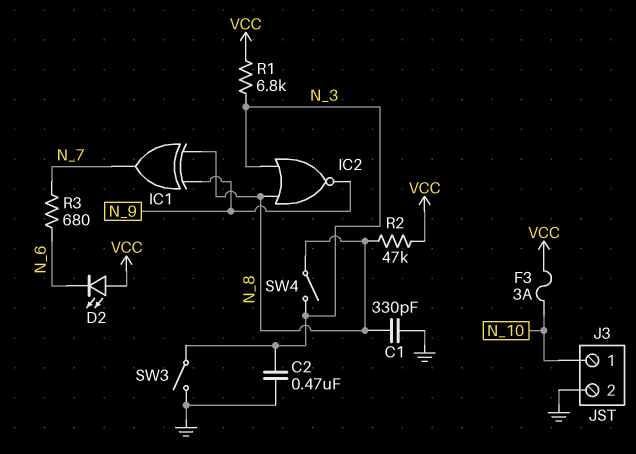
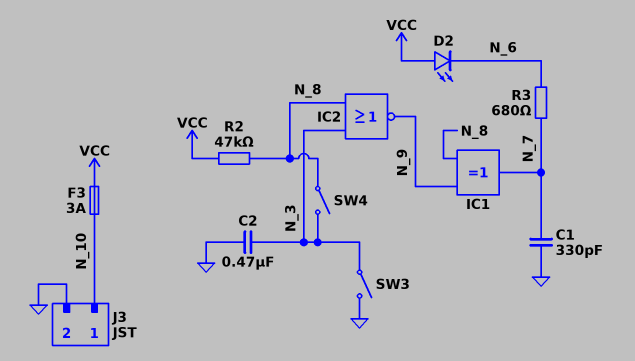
C1: 330pF (GND, N_8) -> 330pF (GND, N_7)
R1: 6.8k (N_3, VCC) -> none

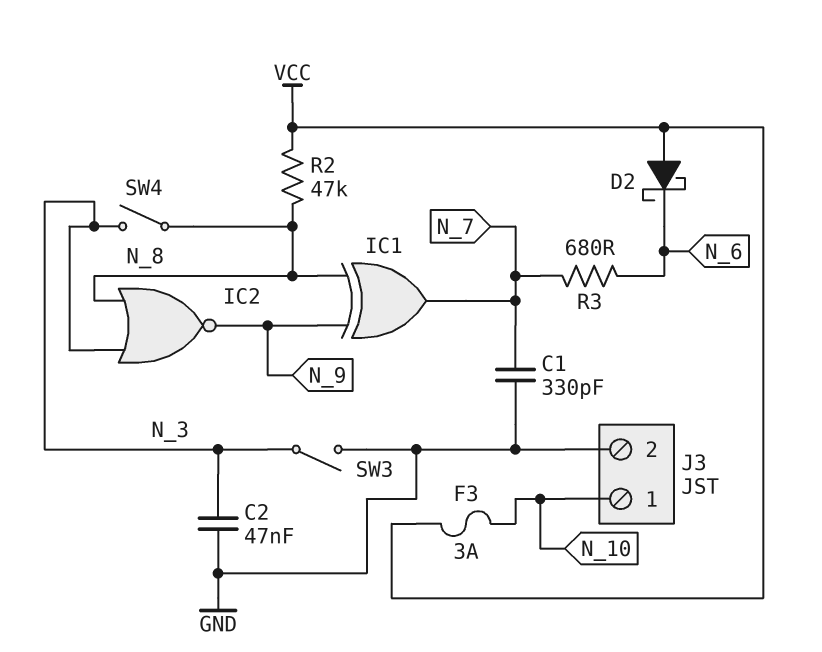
C2: 470nF (GND, N_3) -> 47nF (GND, N_3)
D2: LED (A VCC, K N_6) -> schottky (A VCC, K N_6)

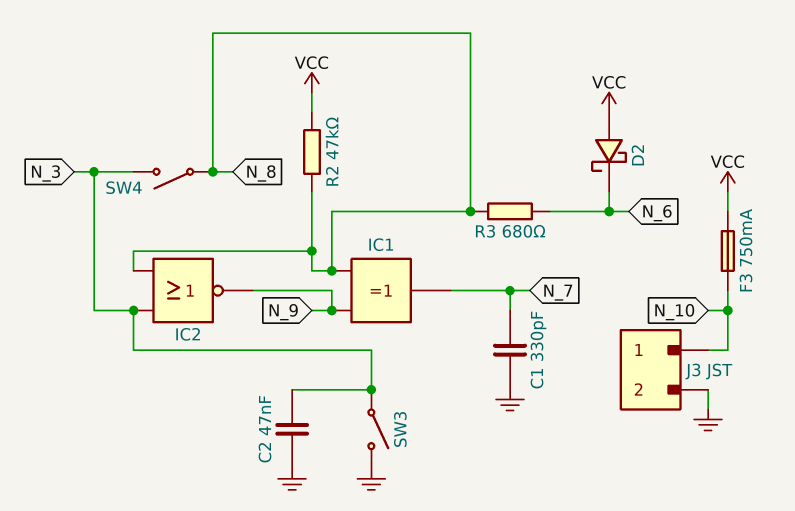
F3: 3A (N_10, VCC) -> 750mA (N_10, VCC)
R3: 680 (N_6, N_7) -> 680 (N_6, N_8)

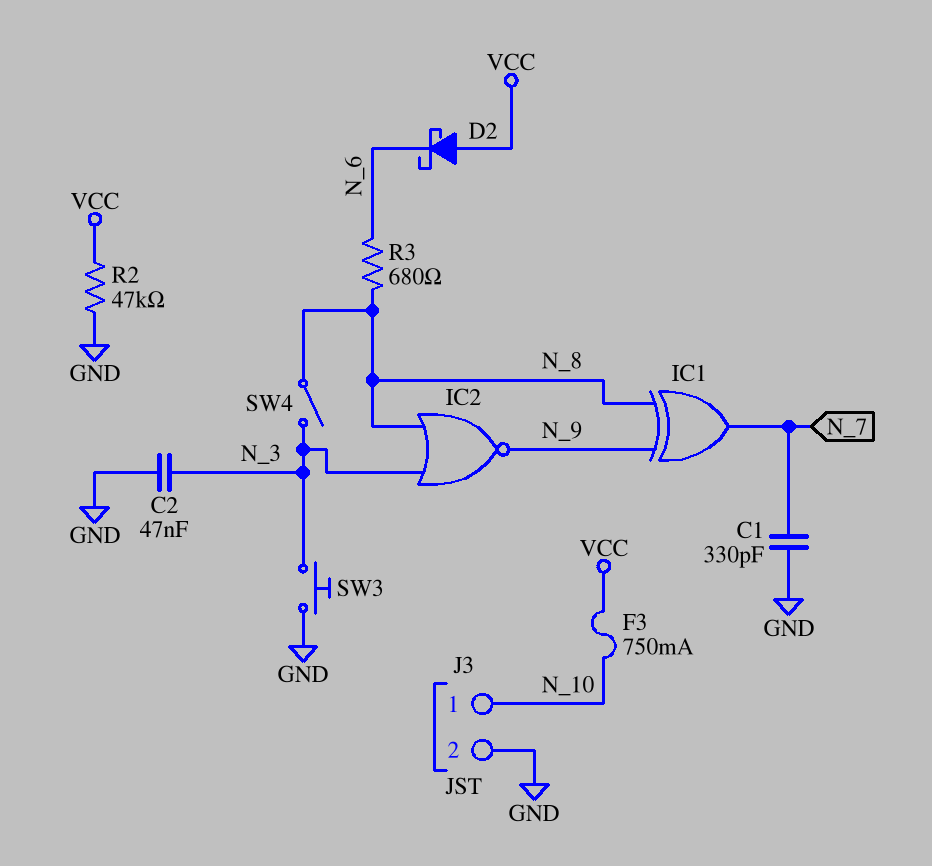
R2: 47k (N_8, VCC) -> 47k (GND, VCC)
SW3: switch (GND, N_3) -> button (GND, N_3)

